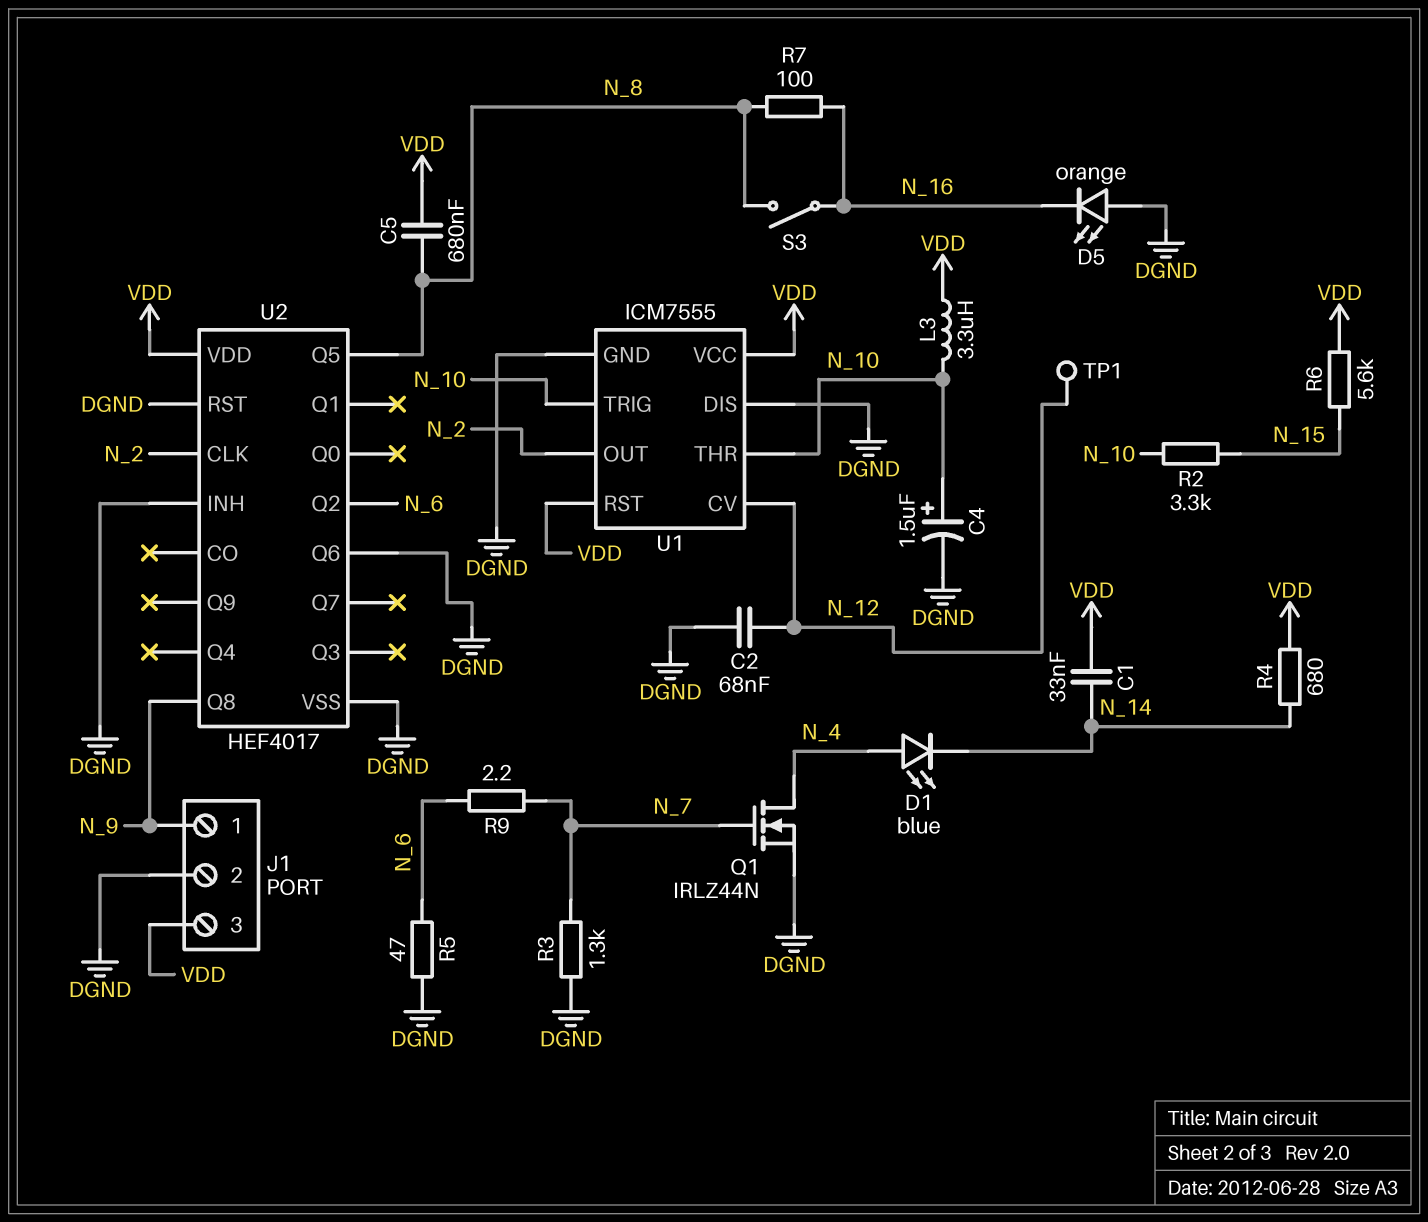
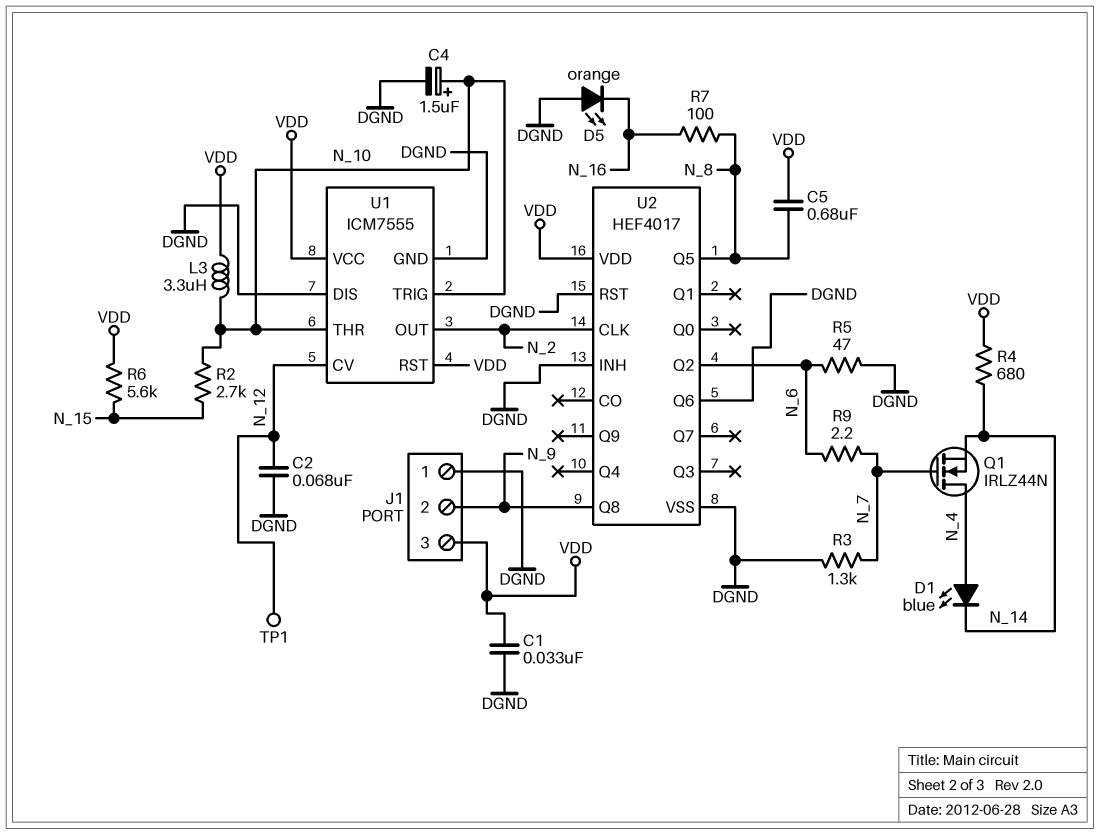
C1: 33nF (N_14, VDD) -> 33nF (DGND, VDD)
J1 pin 1: N_9 -> DGND
J1 pin 2: DGND -> N_9
Q1: NMOS IRLZ44N (G N_7, D N_4, S DGND) -> NMOS IRLZ44N (G N_7, D N_4, S N_14)
R2: 3.3k (N_10, N_15) -> 2.7k (N_10, N_15)
S3: switch (N_8, N_16) -> none

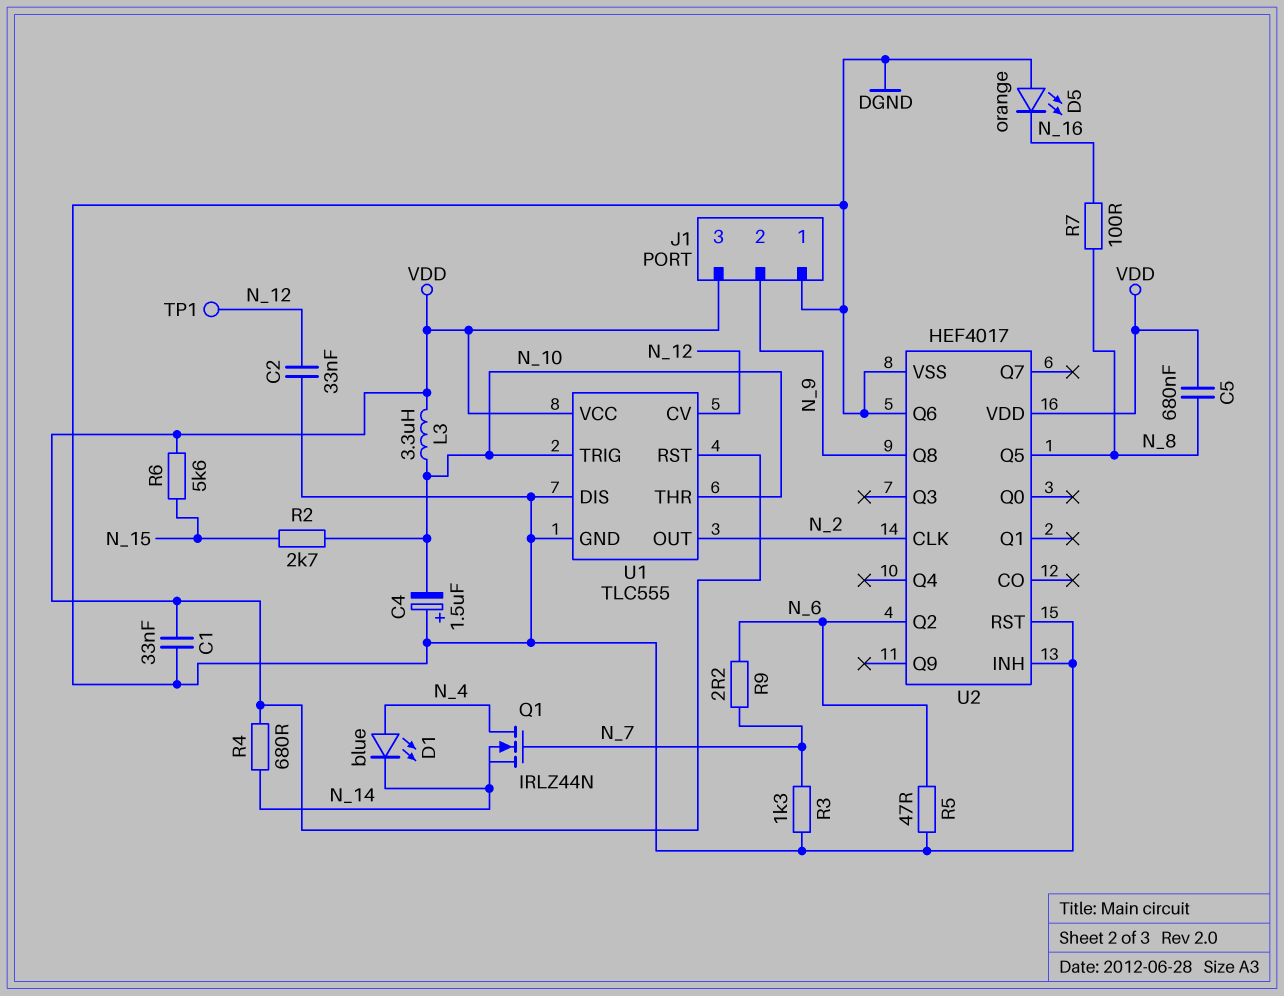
C2: 68nF (DGND, N_12) -> 33nF (DGND, N_12)
C4: 1.5uF (plus N_10, minus DGND) -> 1.5uF (plus DGND, minus N_10)
U1: ICM7555 -> TLC555

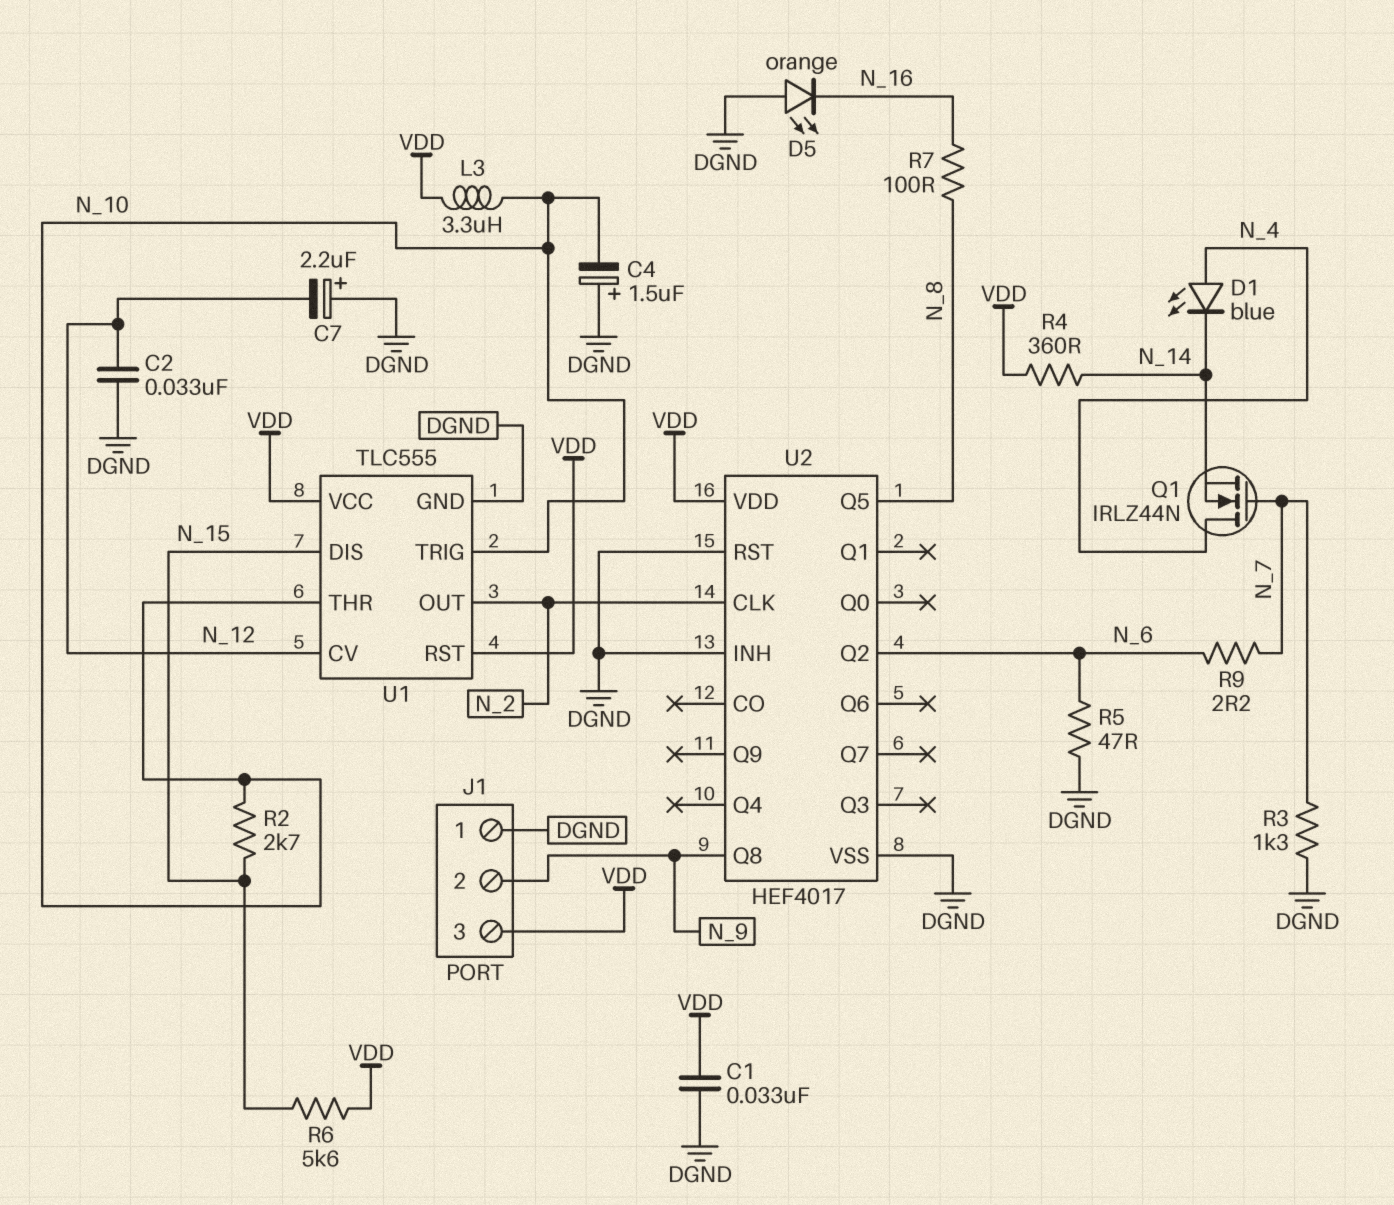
C5: 680nF (N_8, VDD) -> none
C7: none -> 2.2uF (plus DGND, minus N_12)
R4: 680 (N_14, VDD) -> 360 (N_14, VDD)
TP1: test point (N_12) -> none
U1 pin DIS: DGND -> N_15
U2 pin Q6: DGND -> none

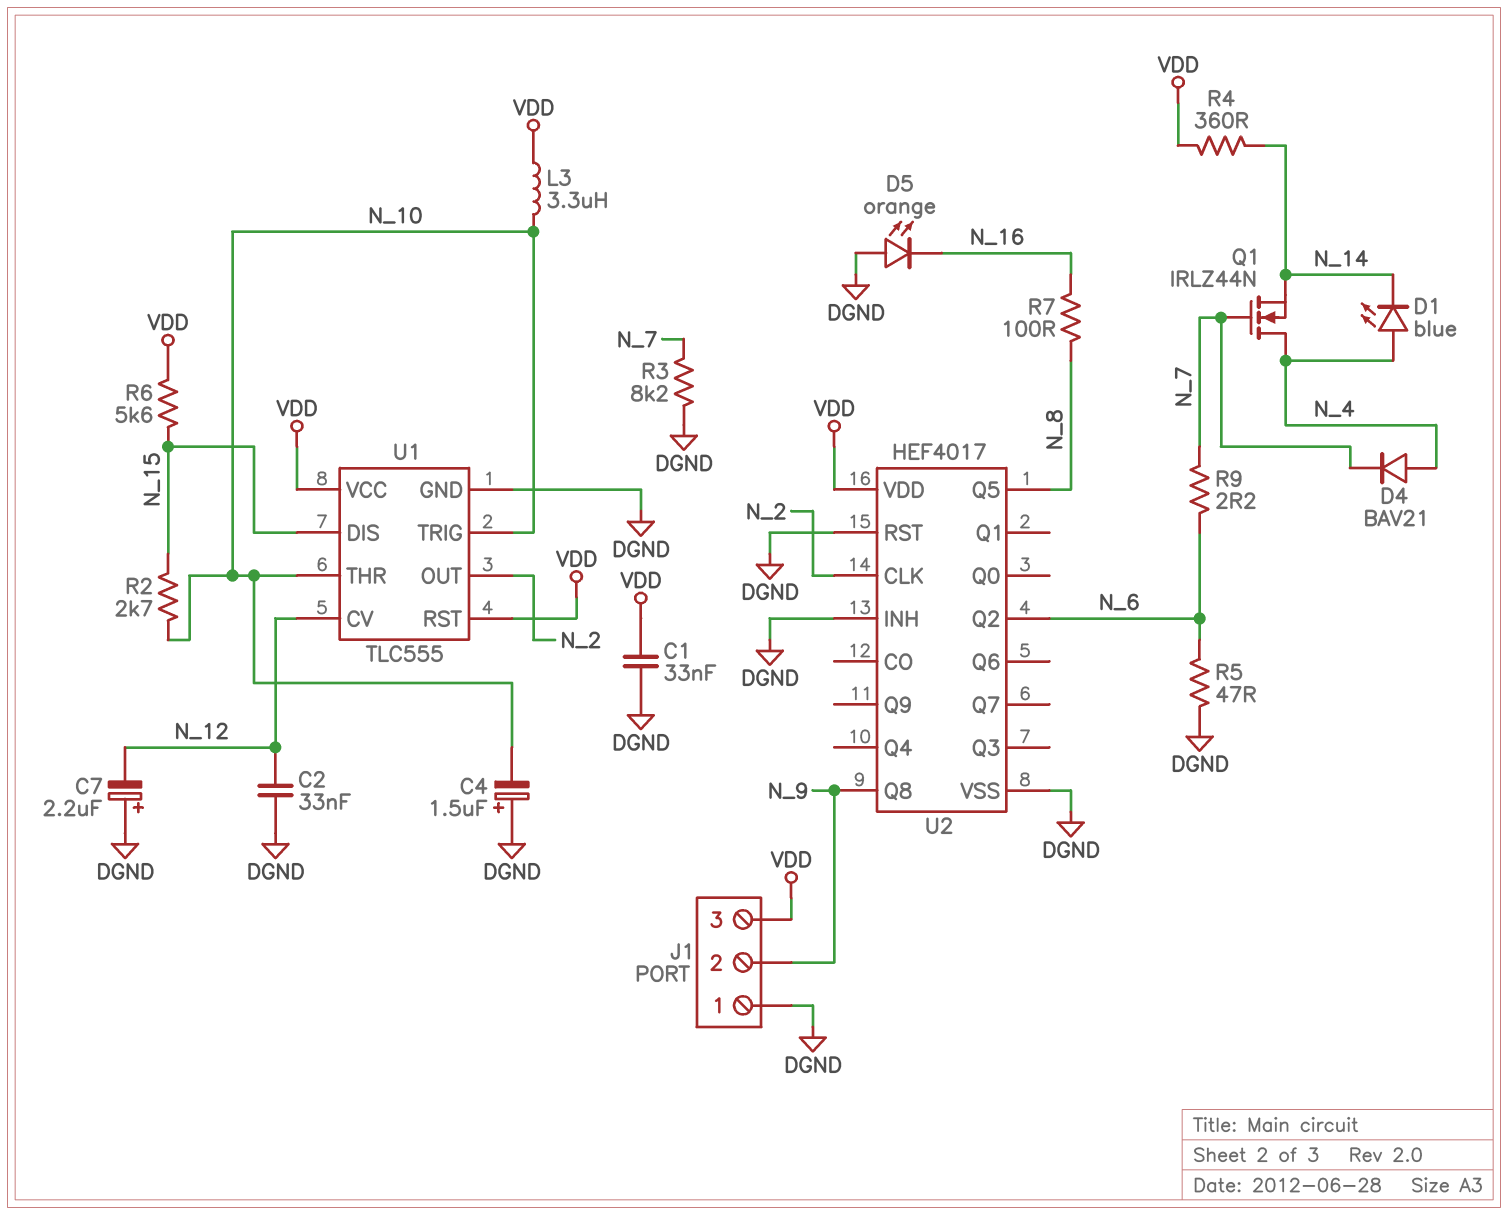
D4: none -> diode BAV21 (A N_4, K N_7)
R3: 1.3k (DGND, N_7) -> 8.2k (DGND, N_7)

